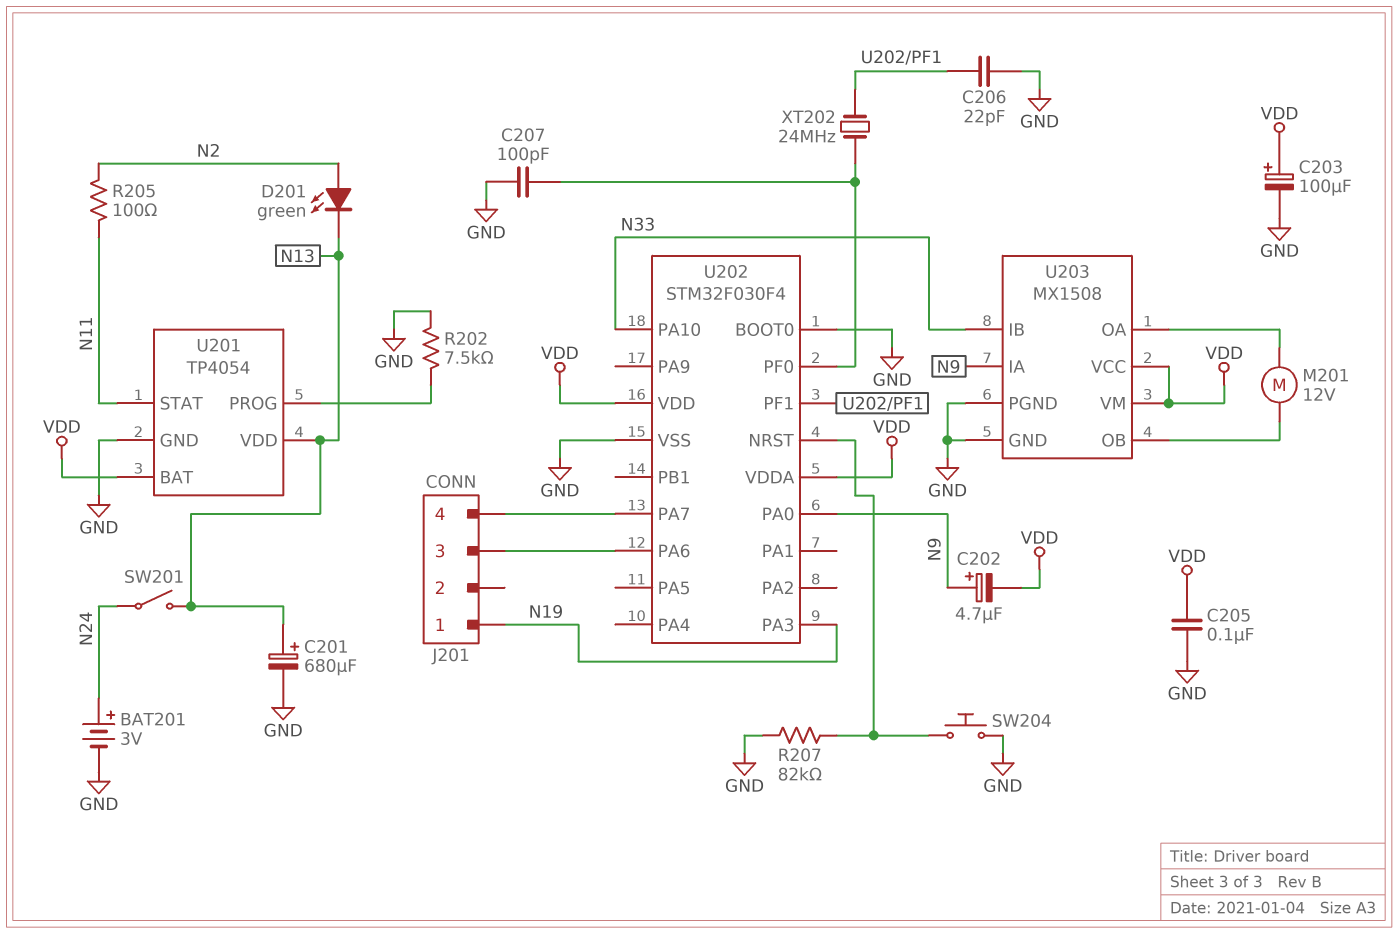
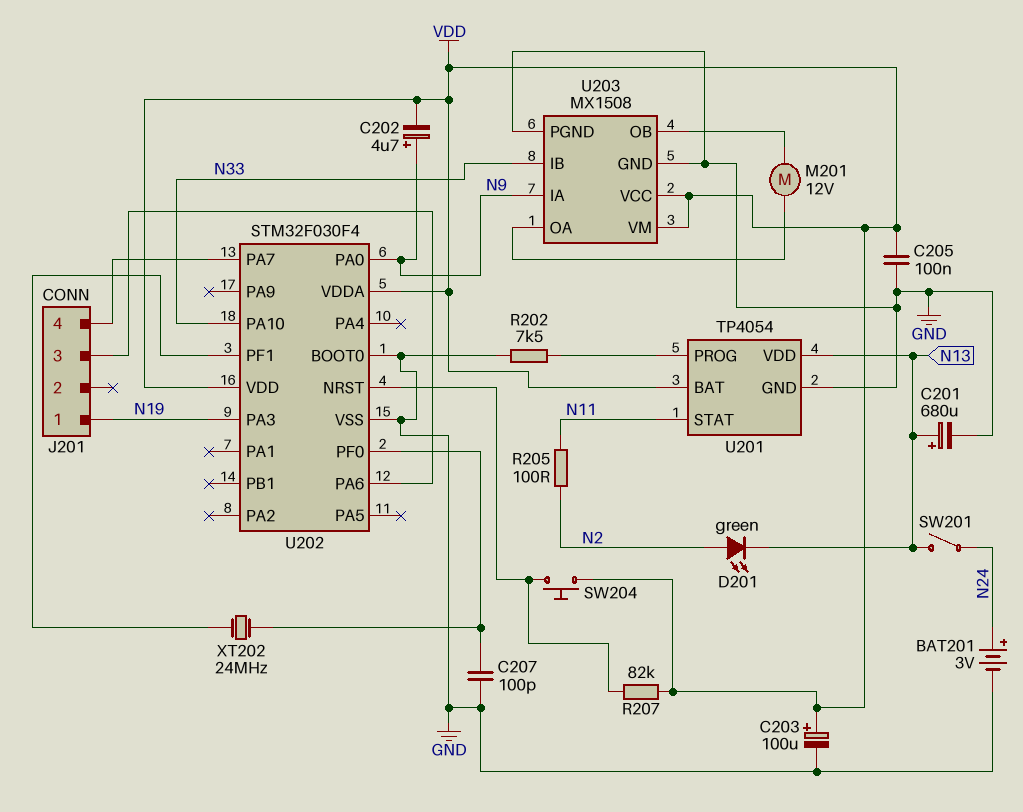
C206: 22pF (GND, U202/PF1) -> none
R207: 82k (GND, U202/NRST) -> 82k (U202/NRST, VDD)
SW204: button (GND, U202/NRST) -> button (U202/NRST, VDD)

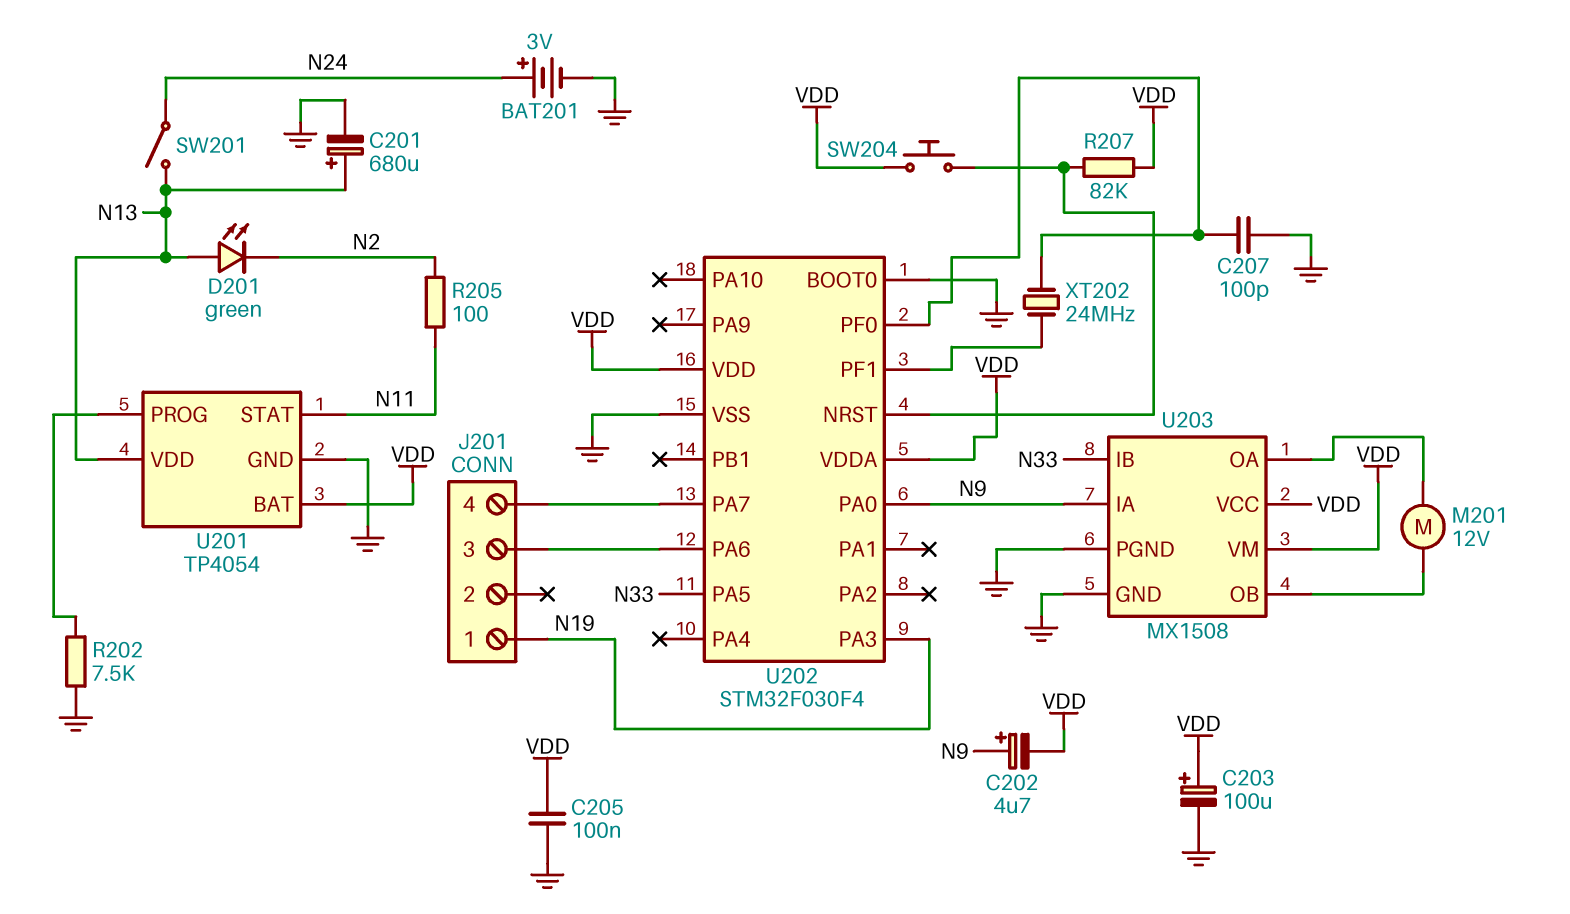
D201: LED green (A N2, K N13) -> LED green (A N13, K N2)
U202 pin PA5: none -> N33
U202 pin PA10: N33 -> none

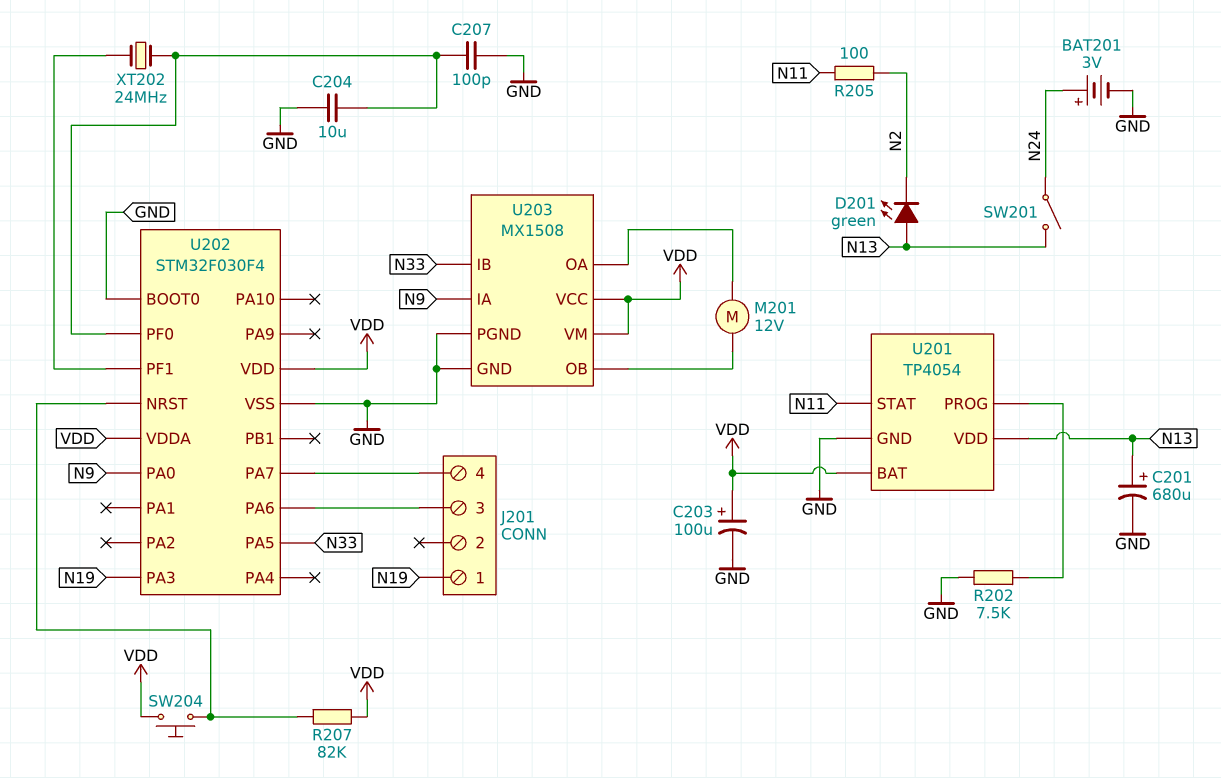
C202: 4.7uF (plus N9, minus VDD) -> none
C204: none -> 10uF (GND, U202/PF0)
C205: 100nF (GND, VDD) -> none

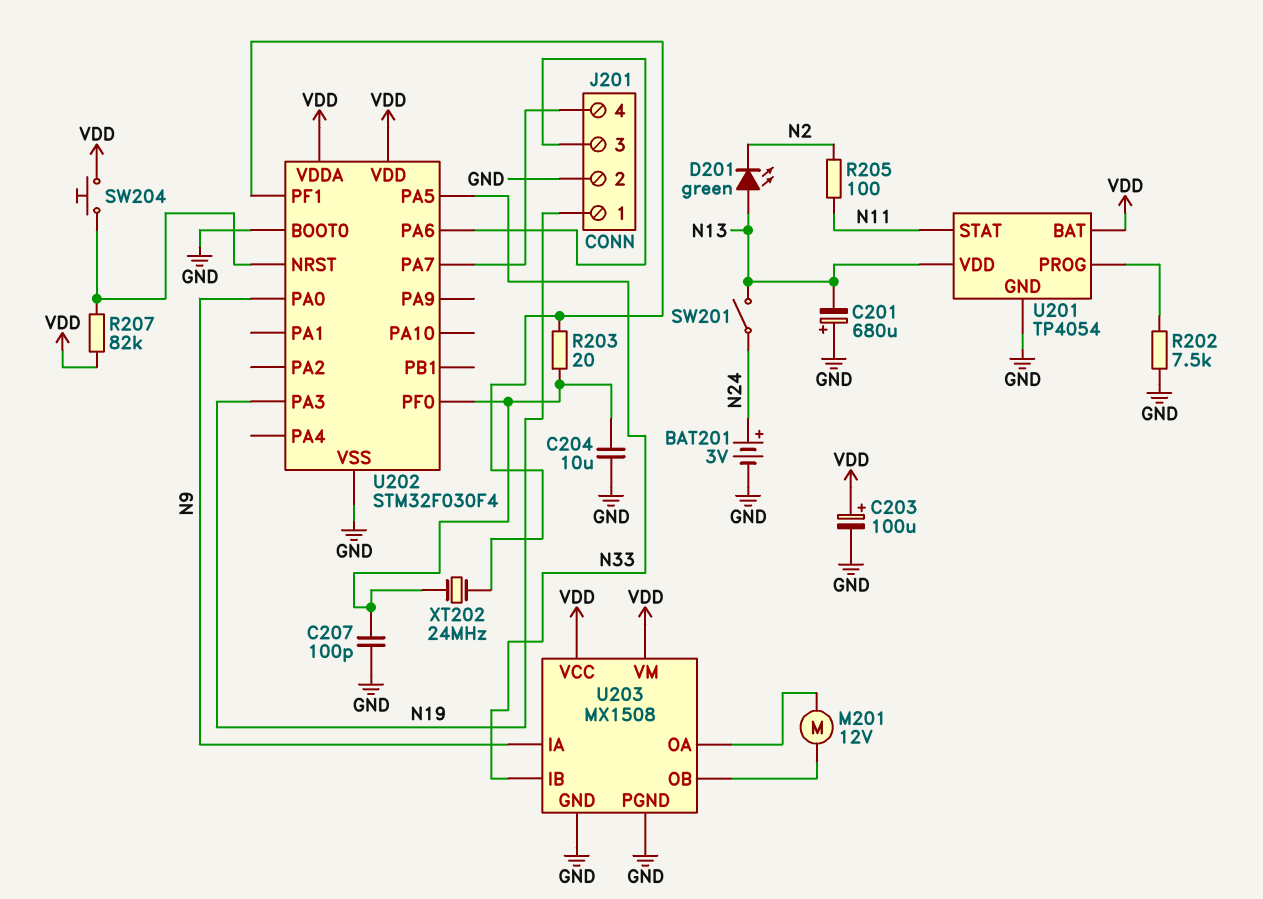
C201: 680uF (plus N13, minus GND) -> 680uF (plus GND, minus N13)
J201 pin 2: none -> GND
R203: none -> 20 (U202/PF0, U202/PF1)

